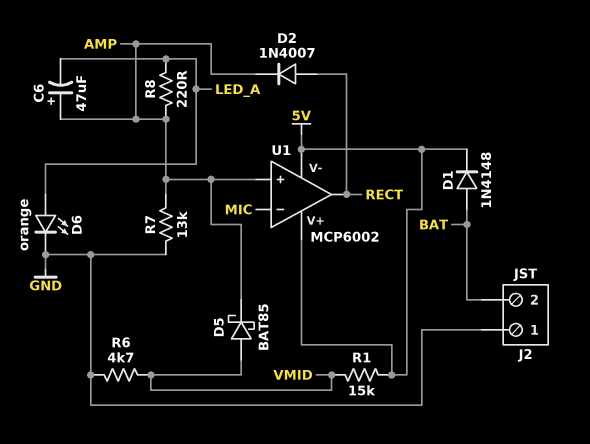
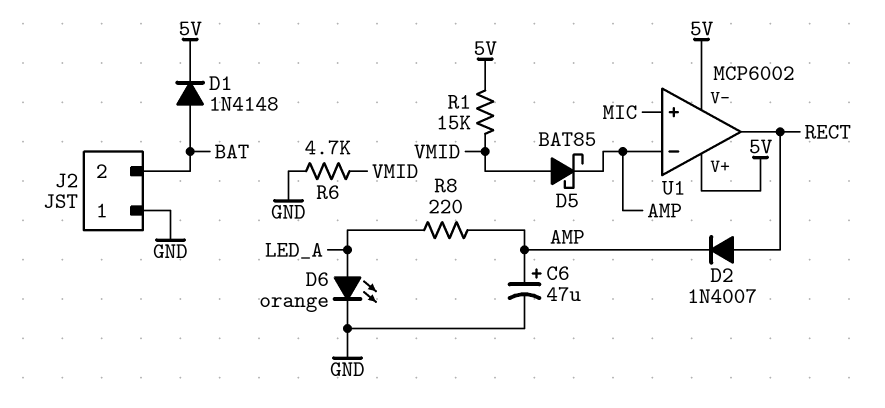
C6: 47uF (plus AMP, minus LED_A) -> 47uF (plus AMP, minus GND)
R7: 13k (AMP, GND) -> none
U1 pin in+: AMP -> MIC
U1 pin in-: MIC -> AMP

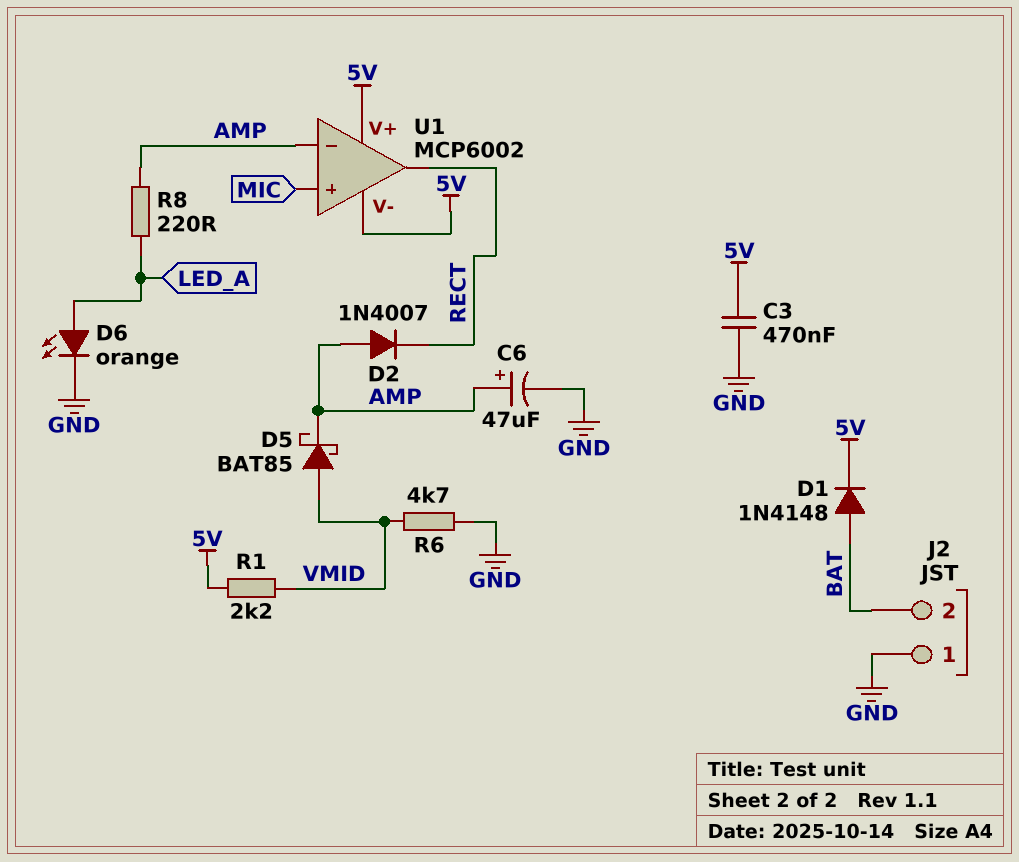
C3: none -> 470nF (5V, GND)
D2: diode 1N4007 (A RECT, K AMP) -> diode 1N4007 (A AMP, K RECT)
R1: 15k (5V, VMID) -> 2.2k (5V, VMID)

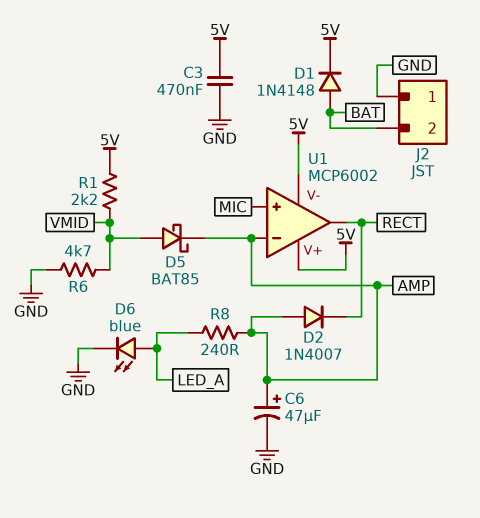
D6: LED orange (A LED_A, K GND) -> LED blue (A LED_A, K GND)
R8: 220 (AMP, LED_A) -> 240 (AMP, LED_A)

